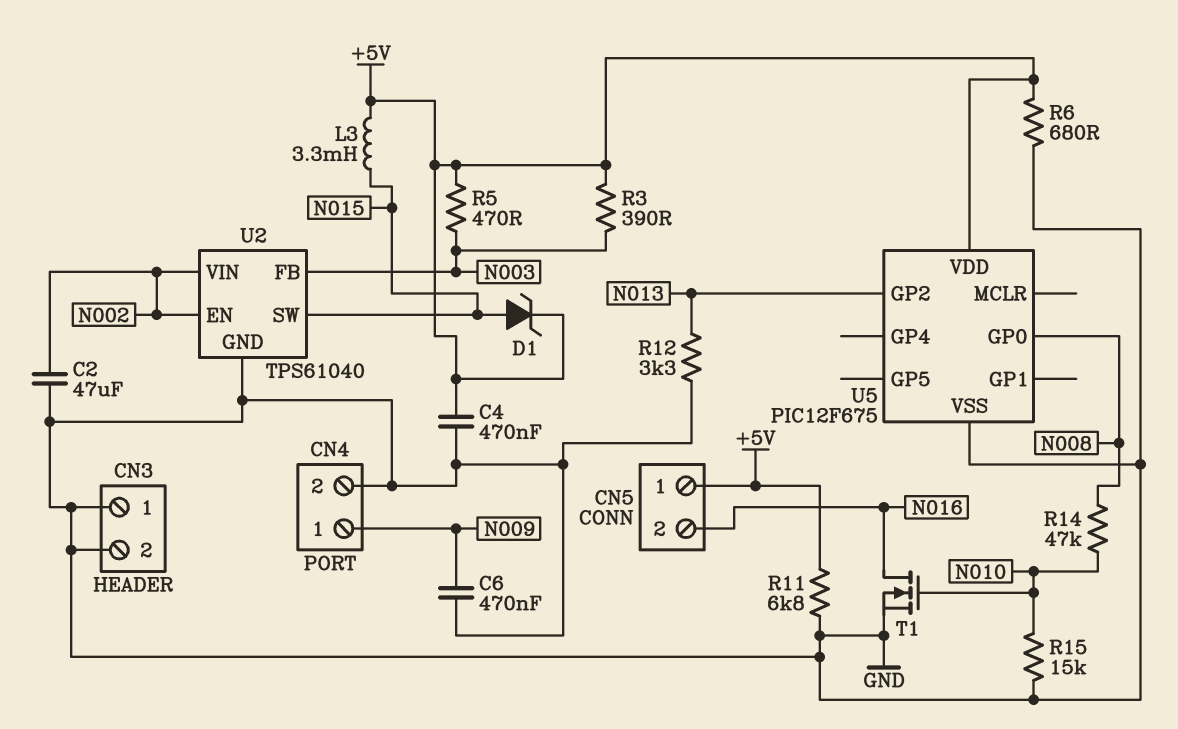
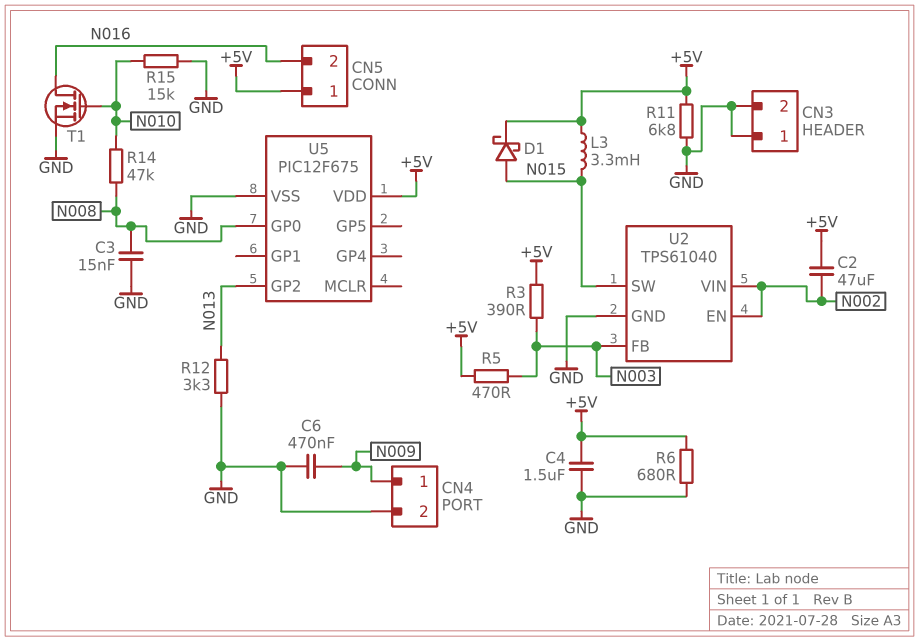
C2: 47uF (GND, N002) -> 47uF (+5V, N002)
C3: none -> 15nF (GND, N008)
C4: 470nF (+5V, GND) -> 1.5uF (+5V, GND)
D1: zener (A N015, K +5V) -> schottky (A N015, K +5V)

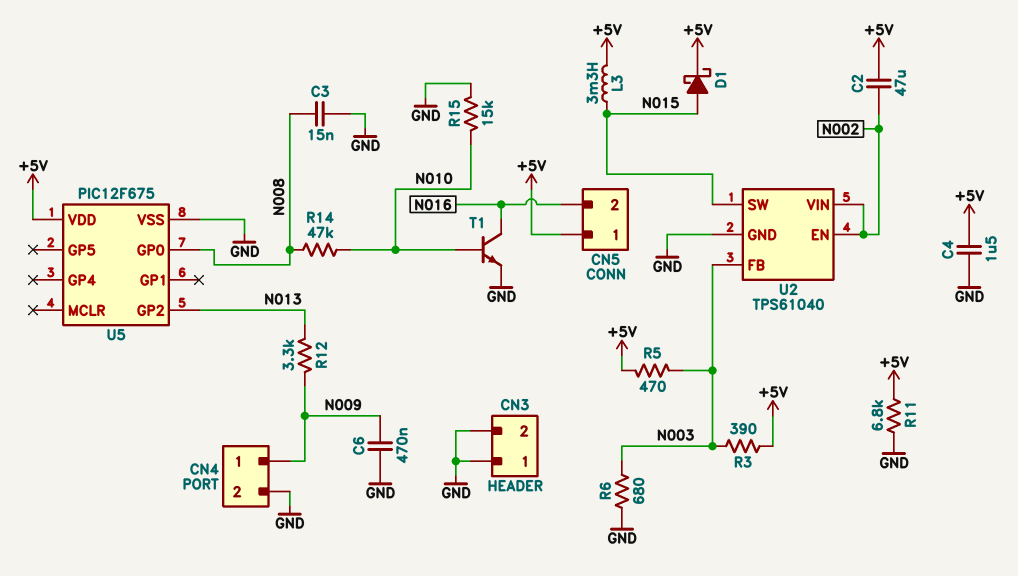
R6: 680 (+5V, GND) -> 680 (GND, N003)
R12: 3.3k (GND, N013) -> 3.3k (N009, N013)
T1: NMOS (G N010, D N016, S GND) -> NPN (B N010, C N016, E GND)

